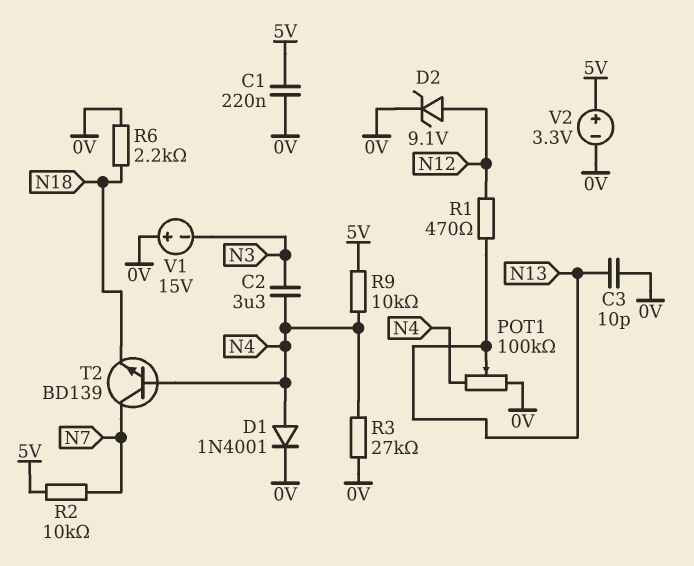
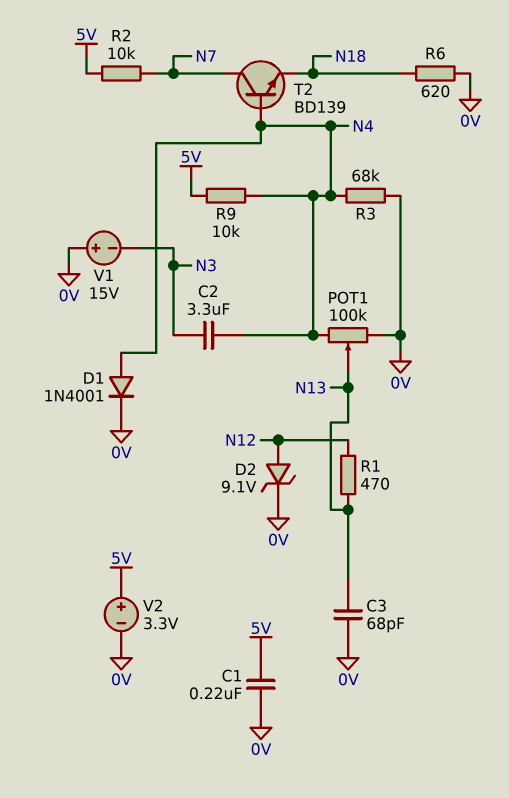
C3: 10pF (0V, N13) -> 68pF (0V, N13)
R3: 27k (0V, N4) -> 68k (0V, N4)
R6: 2.2k (0V, N18) -> 620 (0V, N18)

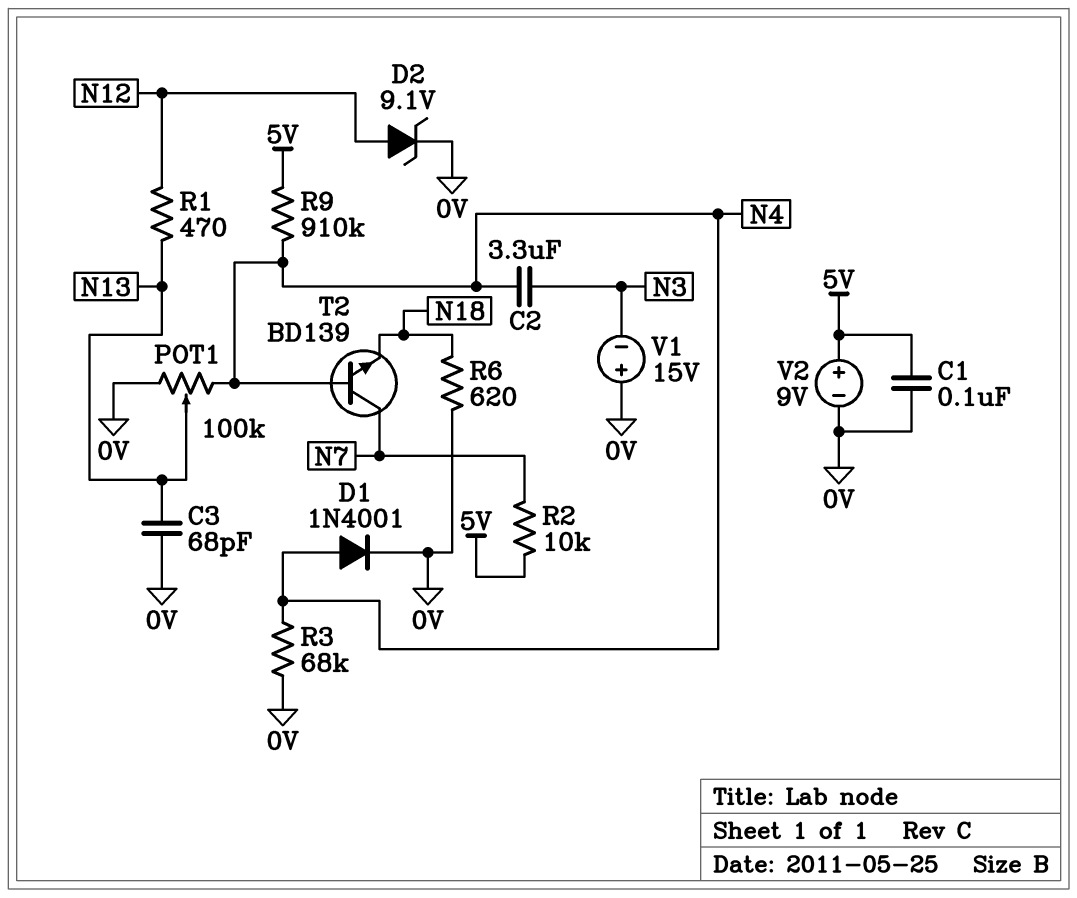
C1: 220nF (0V, 5V) -> 100nF (0V, 5V)
R9: 10k (5V, N4) -> 910k (5V, N4)
V2: 3.3V (plus 5V, minus 0V) -> 9V (plus 5V, minus 0V)

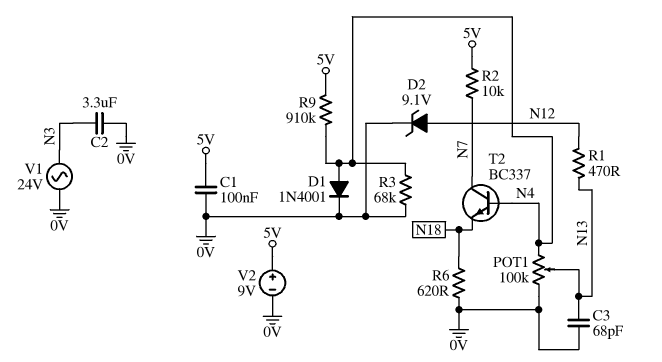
C2: 3.3uF (N3, N4) -> 3.3uF (0V, N3)
T2: NPN BD139 (B N4, C N7, E N18) -> NPN BC337 (B N4, C N7, E N18)
V1: 15V (plus 0V, minus N3) -> AC 24V (0V, N3)

